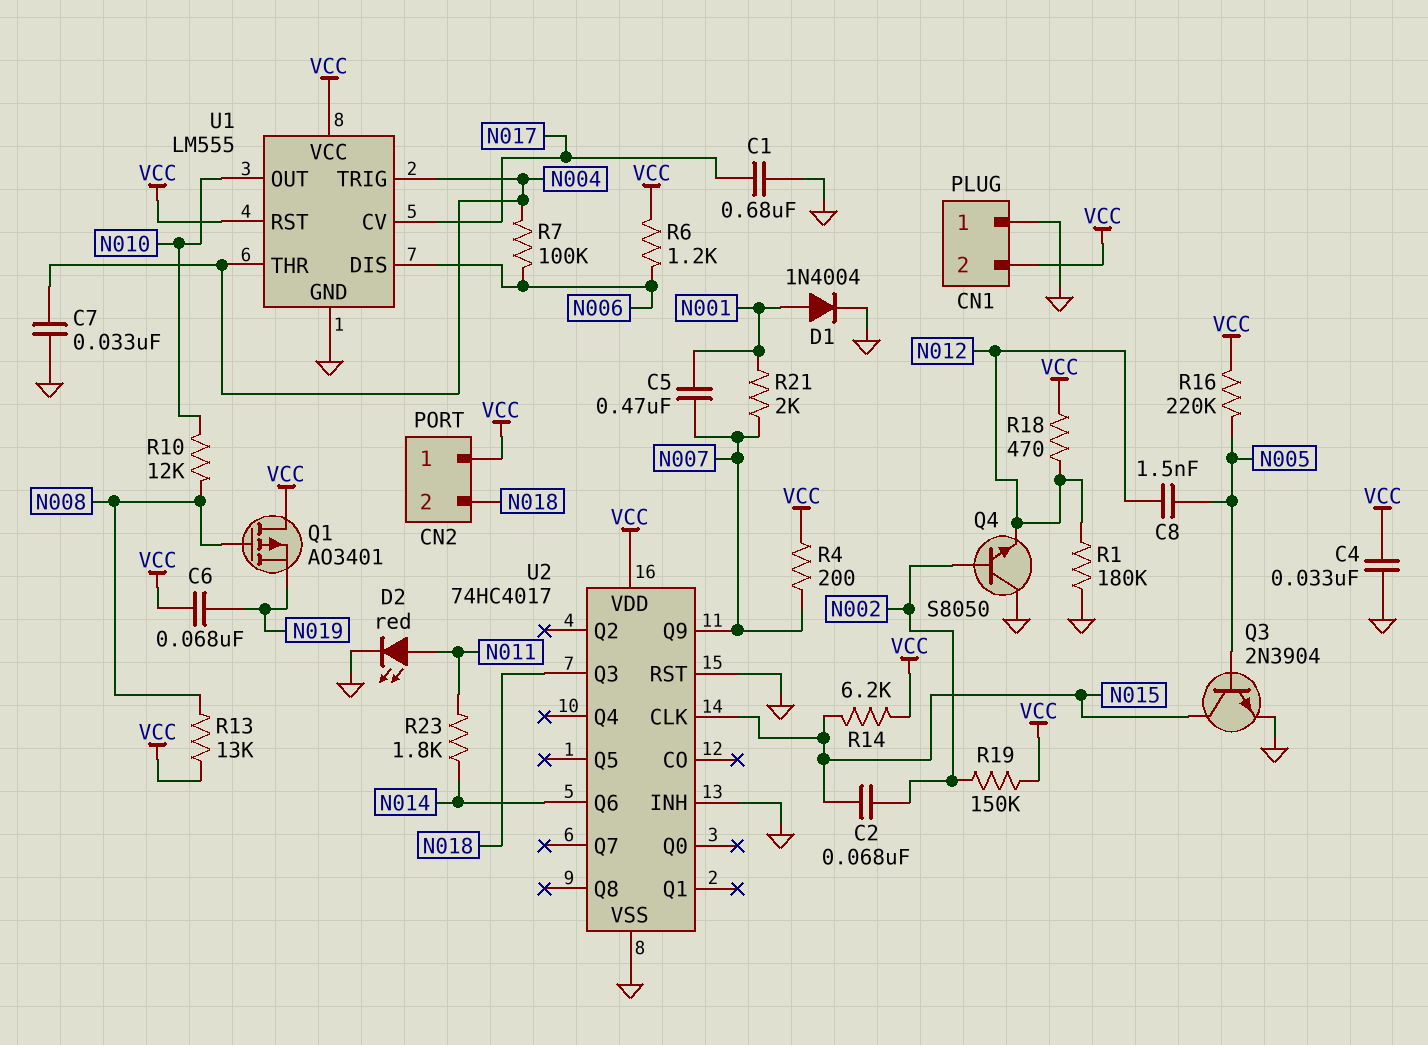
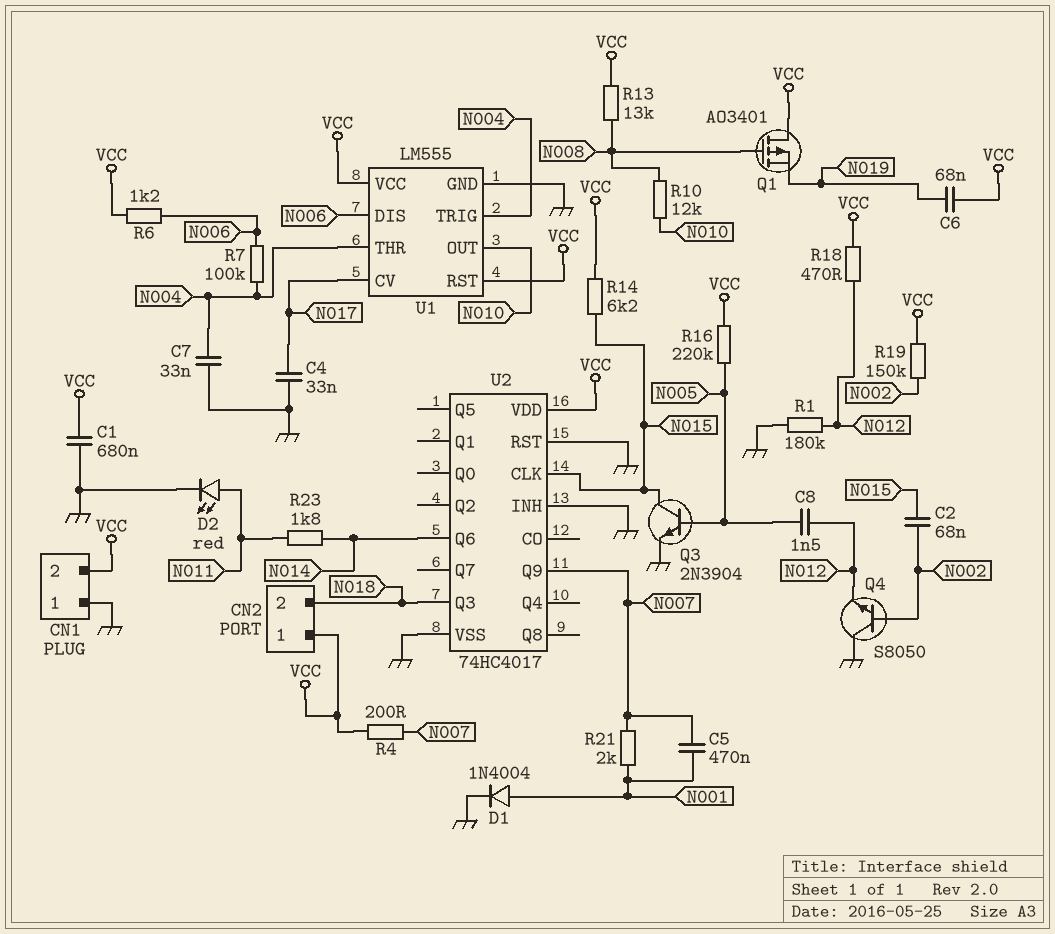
C1: 680nF (GND, N017) -> 680nF (GND, VCC)
C4: 33nF (GND, VCC) -> 33nF (GND, N017)

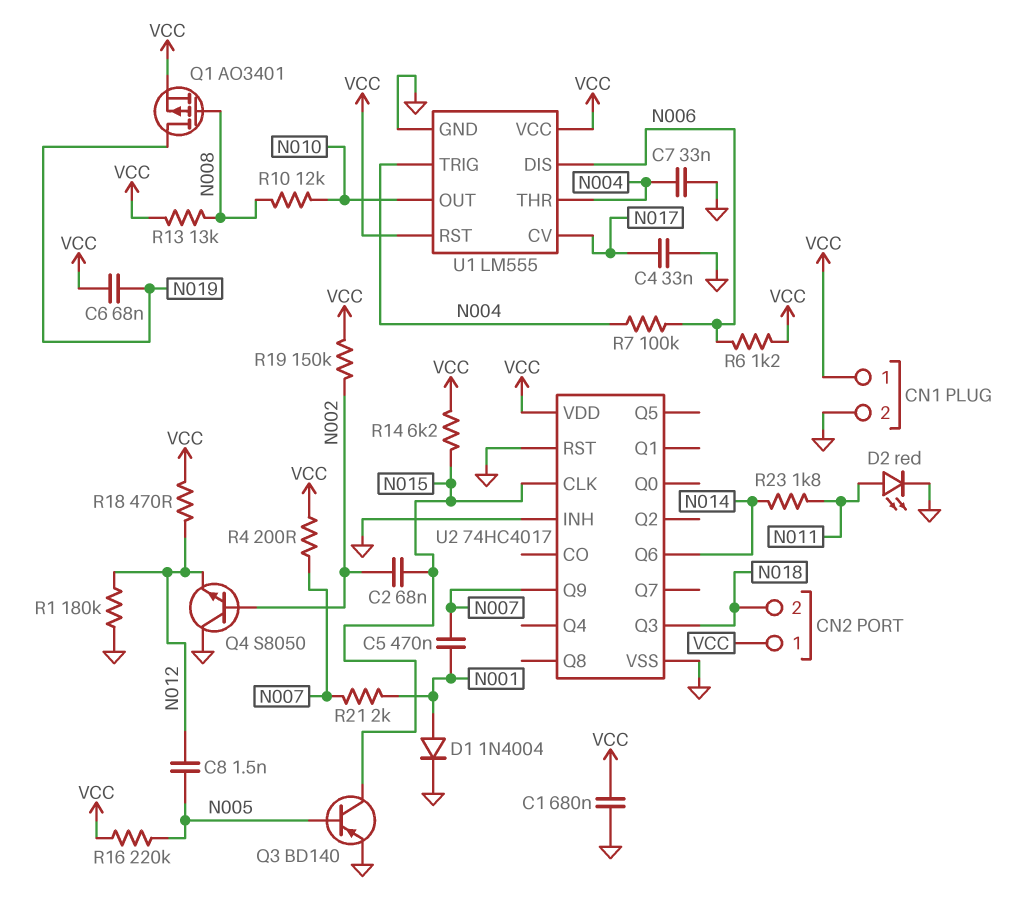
CN1 pin 1: GND -> VCC
CN1 pin 2: VCC -> GND
Q1: PMOS AO3401 (G N008, D VCC, S N019) -> PMOS AO3401 (G N008, D N019, S VCC)
Q3: NPN 2N3904 (B N005, C N015, E GND) -> PNP BD140 (B N005, C N015, E GND)

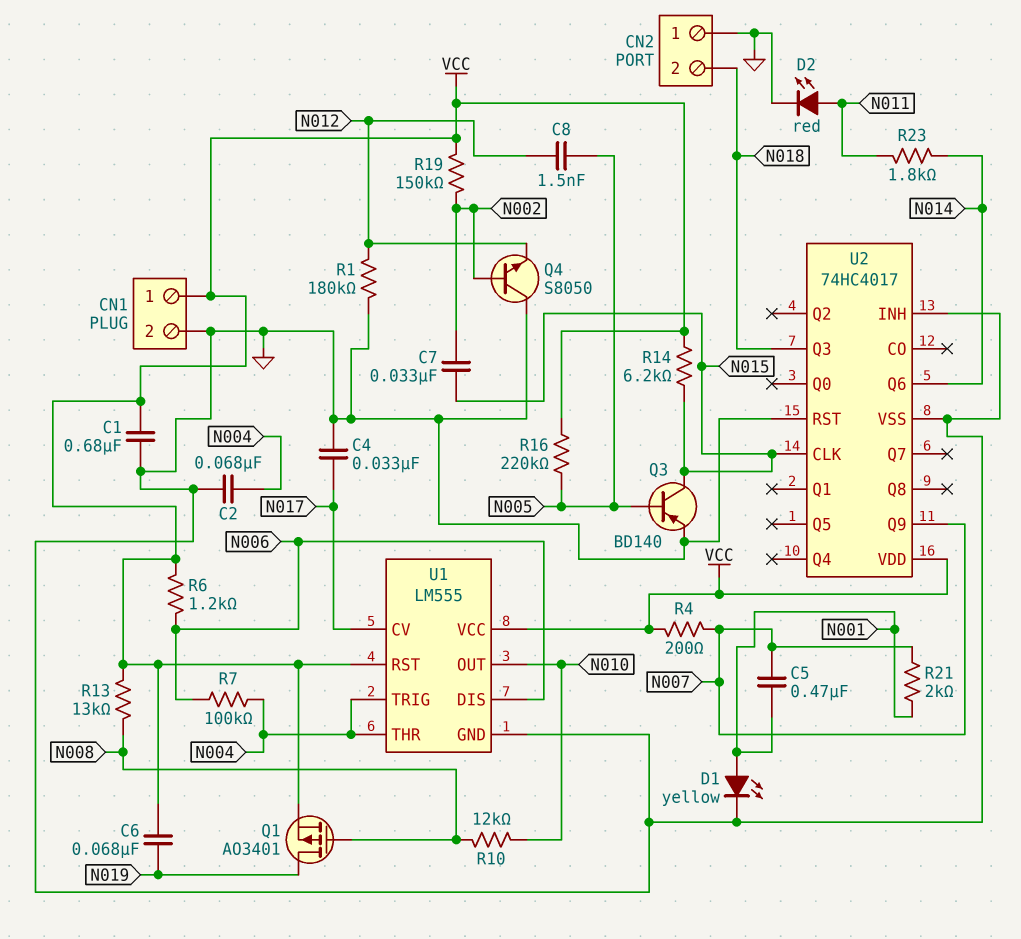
C2: 68nF (N002, N015) -> 68nF (GND, N004)
C7: 33nF (GND, N004) -> 33nF (N002, N015)
CN2 pin 1: VCC -> GND
D1: diode 1N4004 (A N001, K GND) -> LED yellow (A N001, K GND)
R18: 470 (N012, VCC) -> none

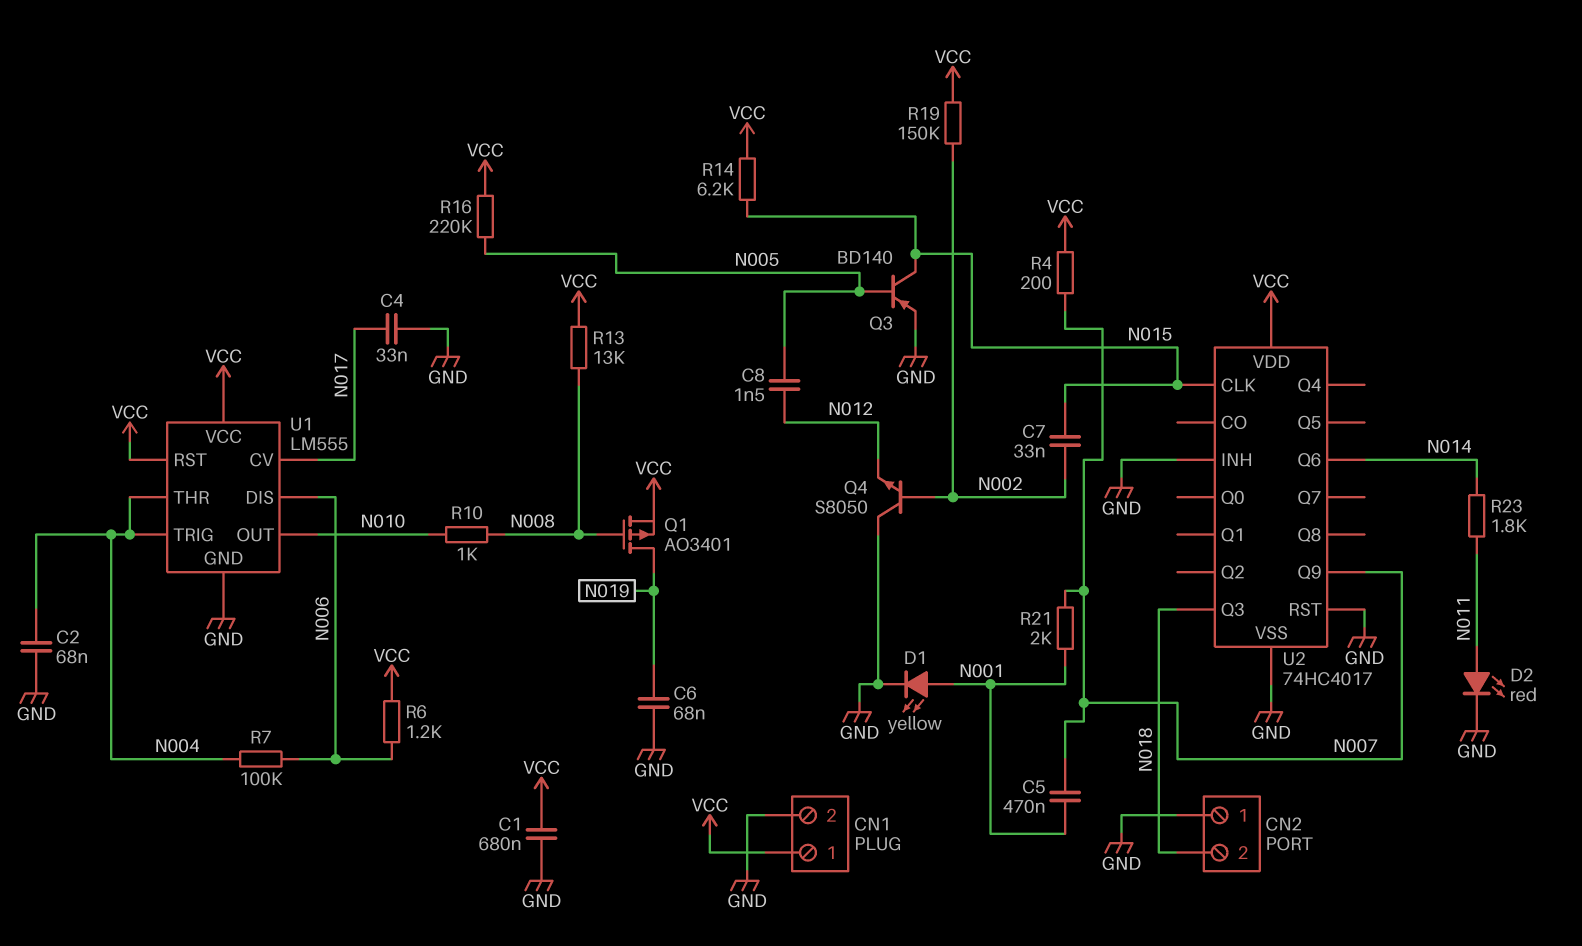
C6: 68nF (N019, VCC) -> 68nF (GND, N019)
R1: 180k (GND, N012) -> none
R10: 12k (N008, N010) -> 1k (N008, N010)

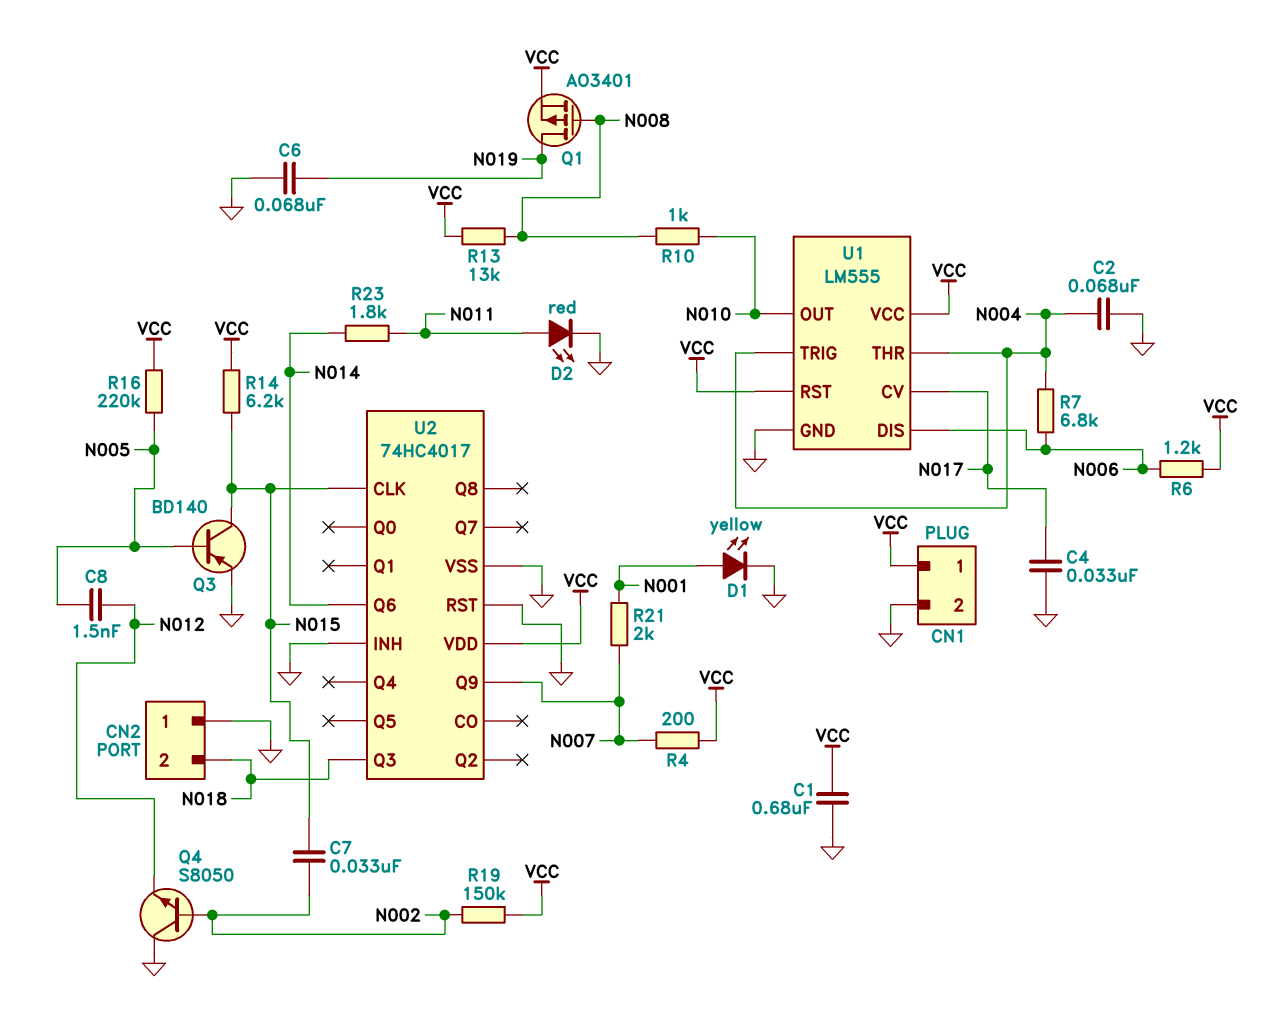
C5: 470nF (N001, N007) -> none
R7: 100k (N004, N006) -> 6.8k (N004, N006)

